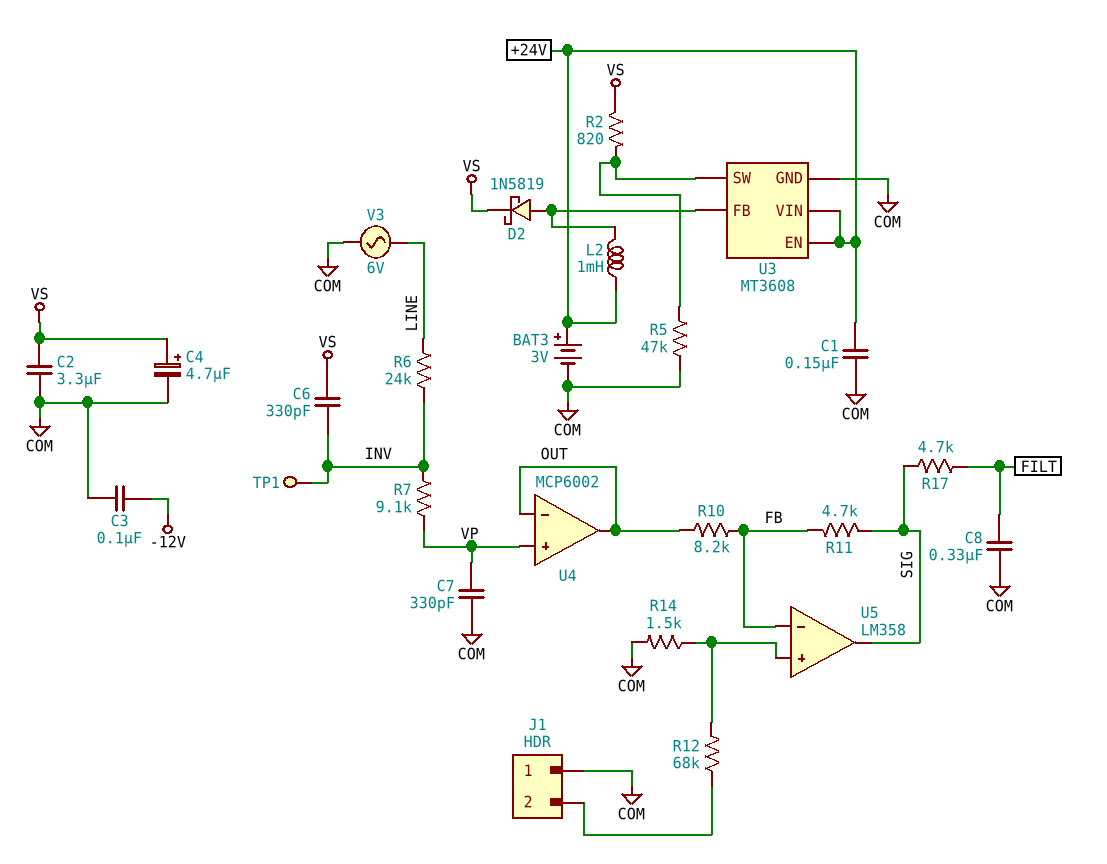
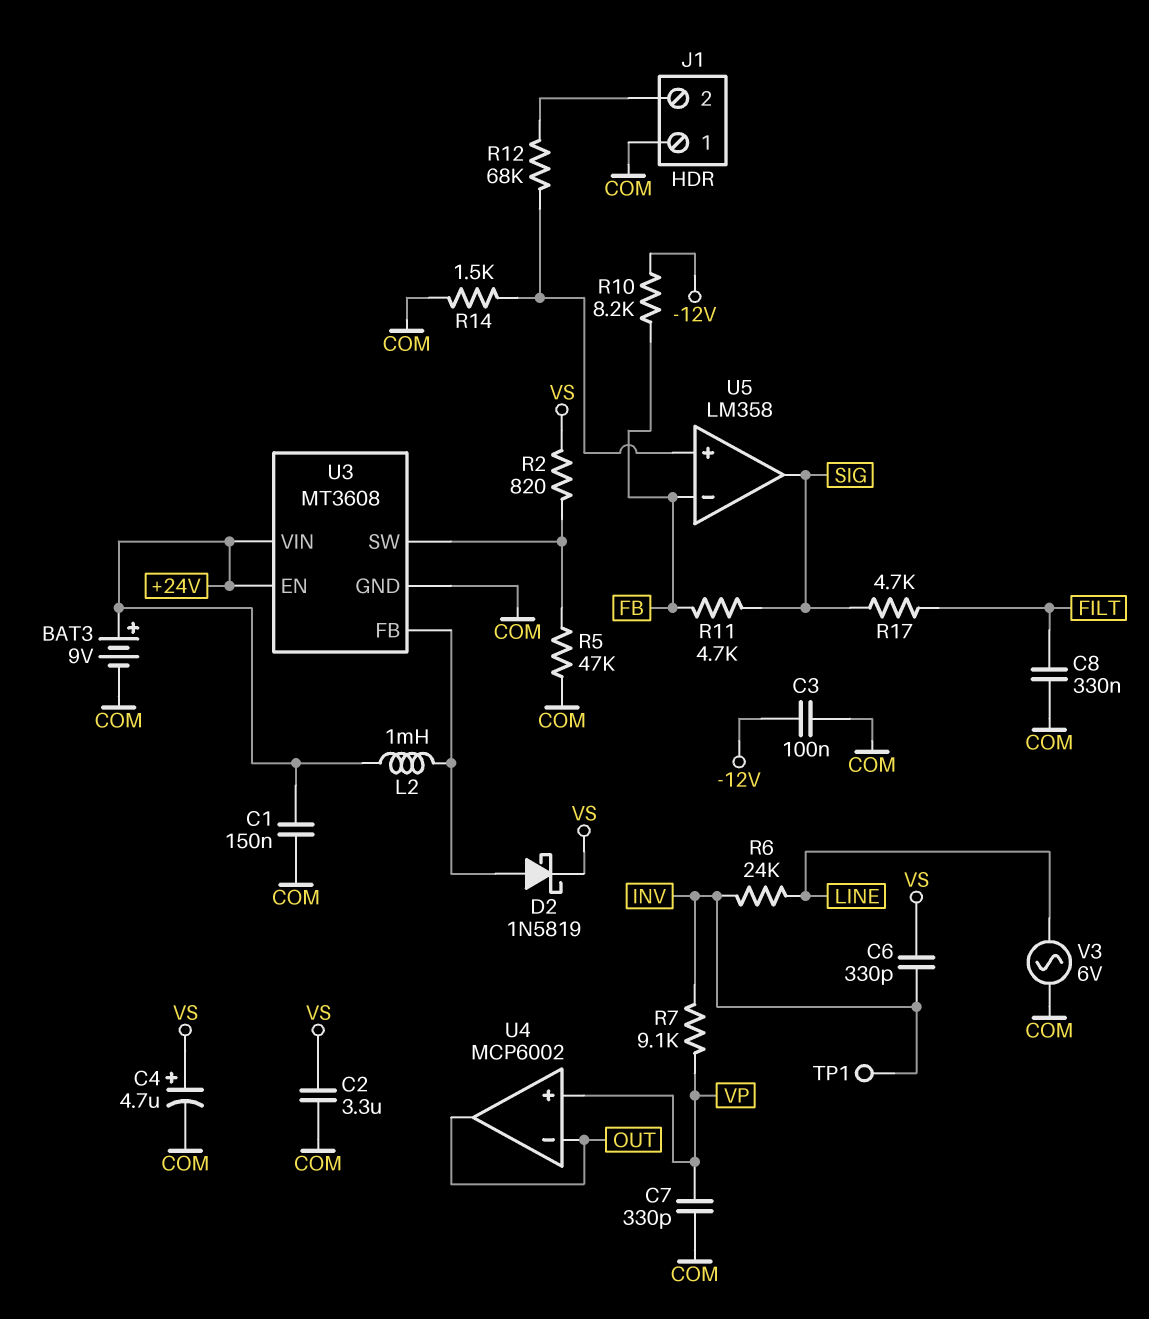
BAT3: 3V (plus +24V, minus COM) -> 9V (plus +24V, minus COM)
R10: 8.2k (FB, OUT) -> 8.2k (-12V, FB)

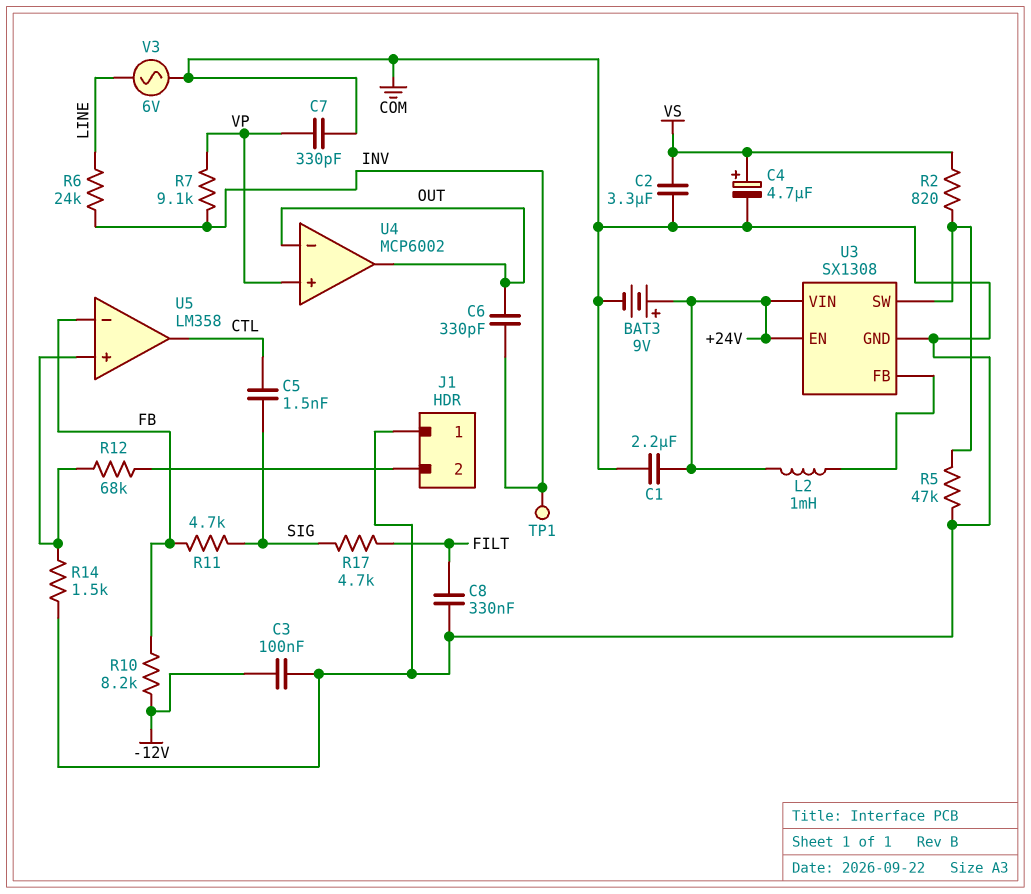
C1: 150nF (+24V, COM) -> 2.2uF (+24V, COM)
C5: none -> 1.5nF (CTL, SIG)
C6: 330pF (INV, VS) -> 330pF (INV, OUT)
D2: schottky 1N5819 (A U3/FB, K VS) -> none
U3: MT3608 -> SX1308
U5 pin out: SIG -> CTL

